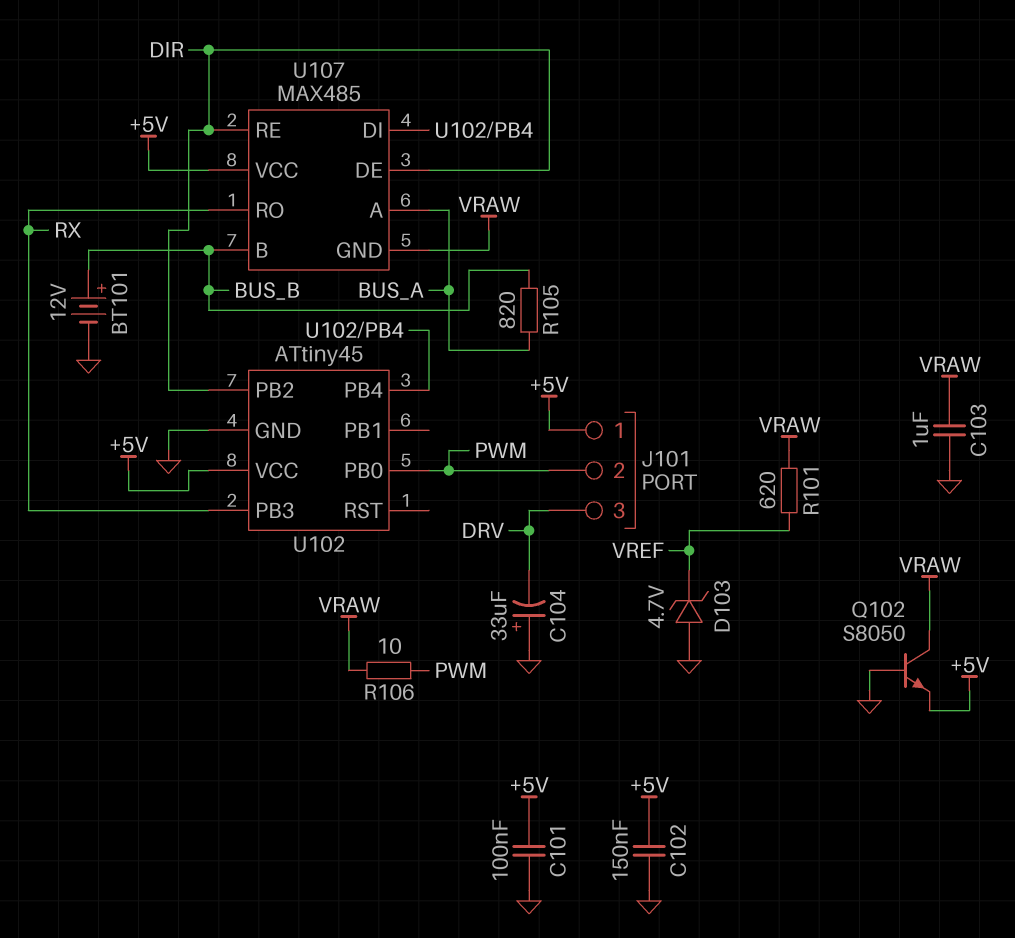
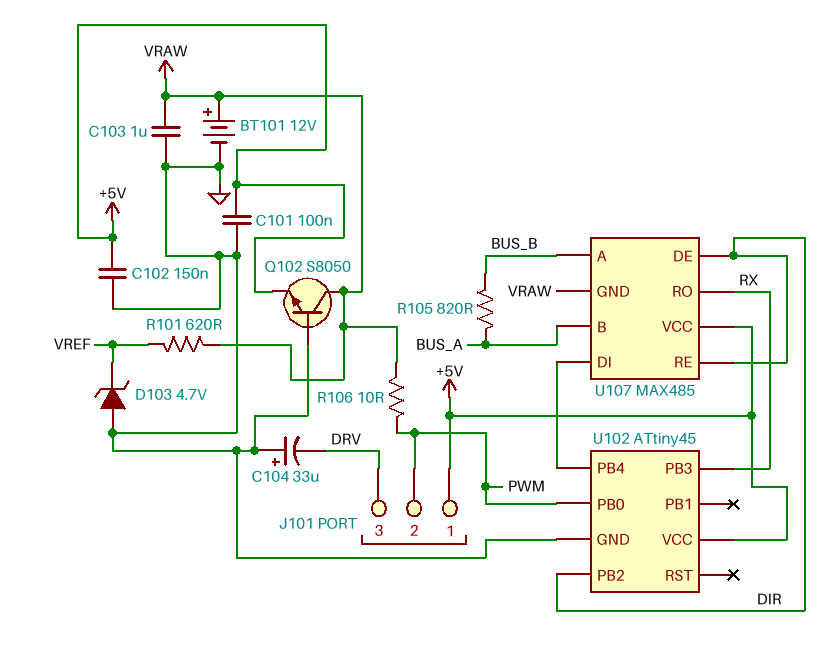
BT101: 12V (plus BUS_B, minus GND) -> 12V (plus VRAW, minus GND)
U107 pin A: BUS_A -> BUS_B
U107 pin B: BUS_B -> BUS_A

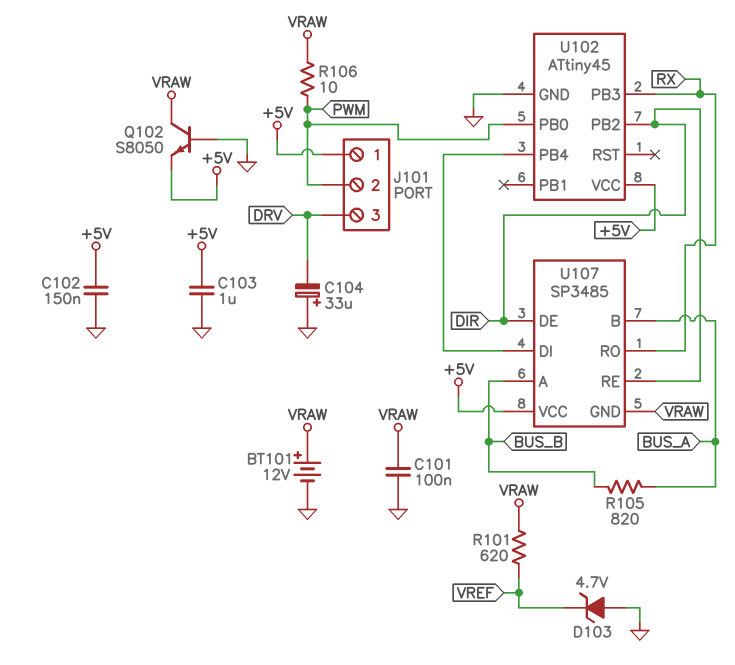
C101: 100nF (+5V, GND) -> 100nF (GND, VRAW)
C103: 1uF (GND, VRAW) -> 1uF (+5V, GND)
U107: MAX485 -> SP3485

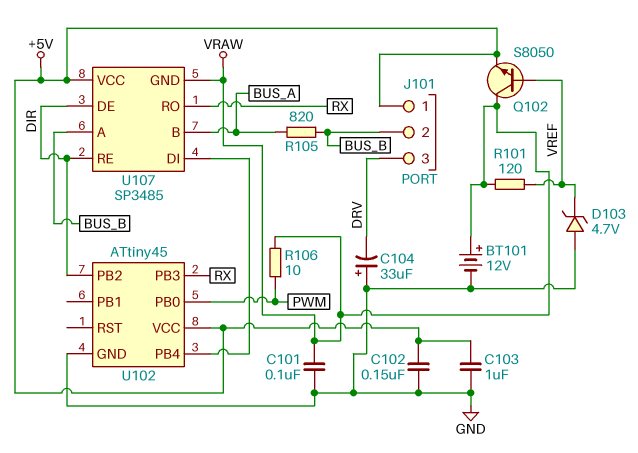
J101 pin 2: PWM -> BUS_B
Q102: NPN S8050 (B GND, C VRAW, E +5V) -> NPN S8050 (B VREF, C VRAW, E +5V)
R101: 620 (VRAW, VREF) -> 120 (VRAW, VREF)

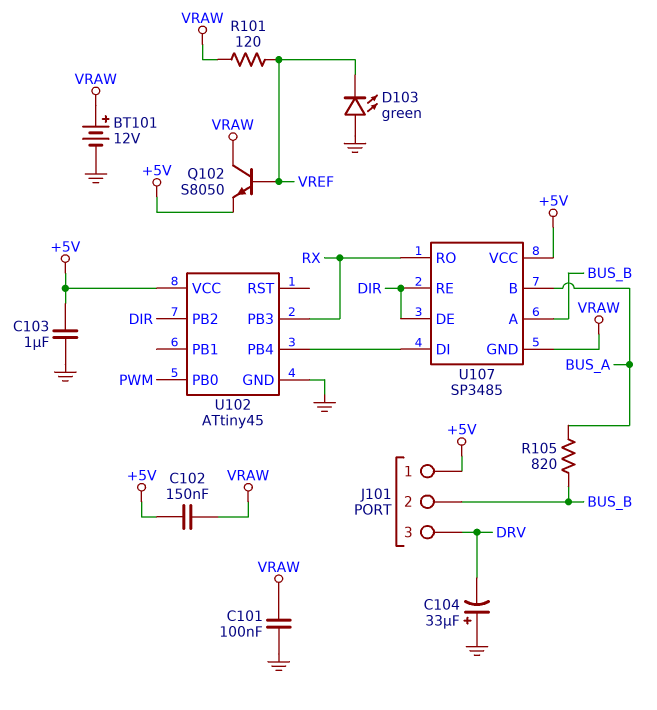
C102: 150nF (+5V, GND) -> 150nF (+5V, VRAW)
D103: zener 4.7V (A GND, K VREF) -> LED green (A GND, K VREF)
R106: 10 (PWM, VRAW) -> none

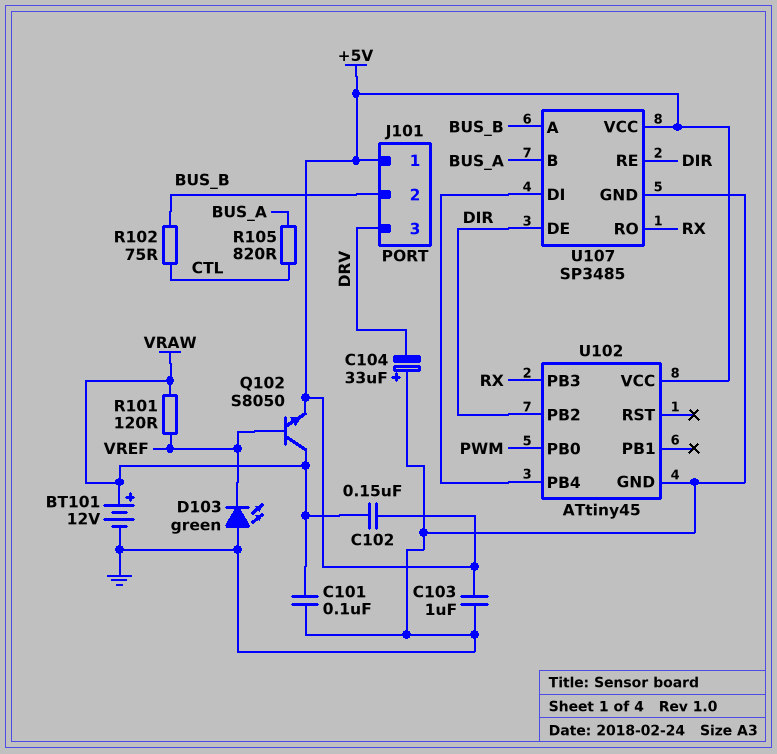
R102: none -> 75 (BUS_B, CTL)
R105: 820 (BUS_A, BUS_B) -> 820 (BUS_A, CTL)
U107 pin GND: VRAW -> GND

